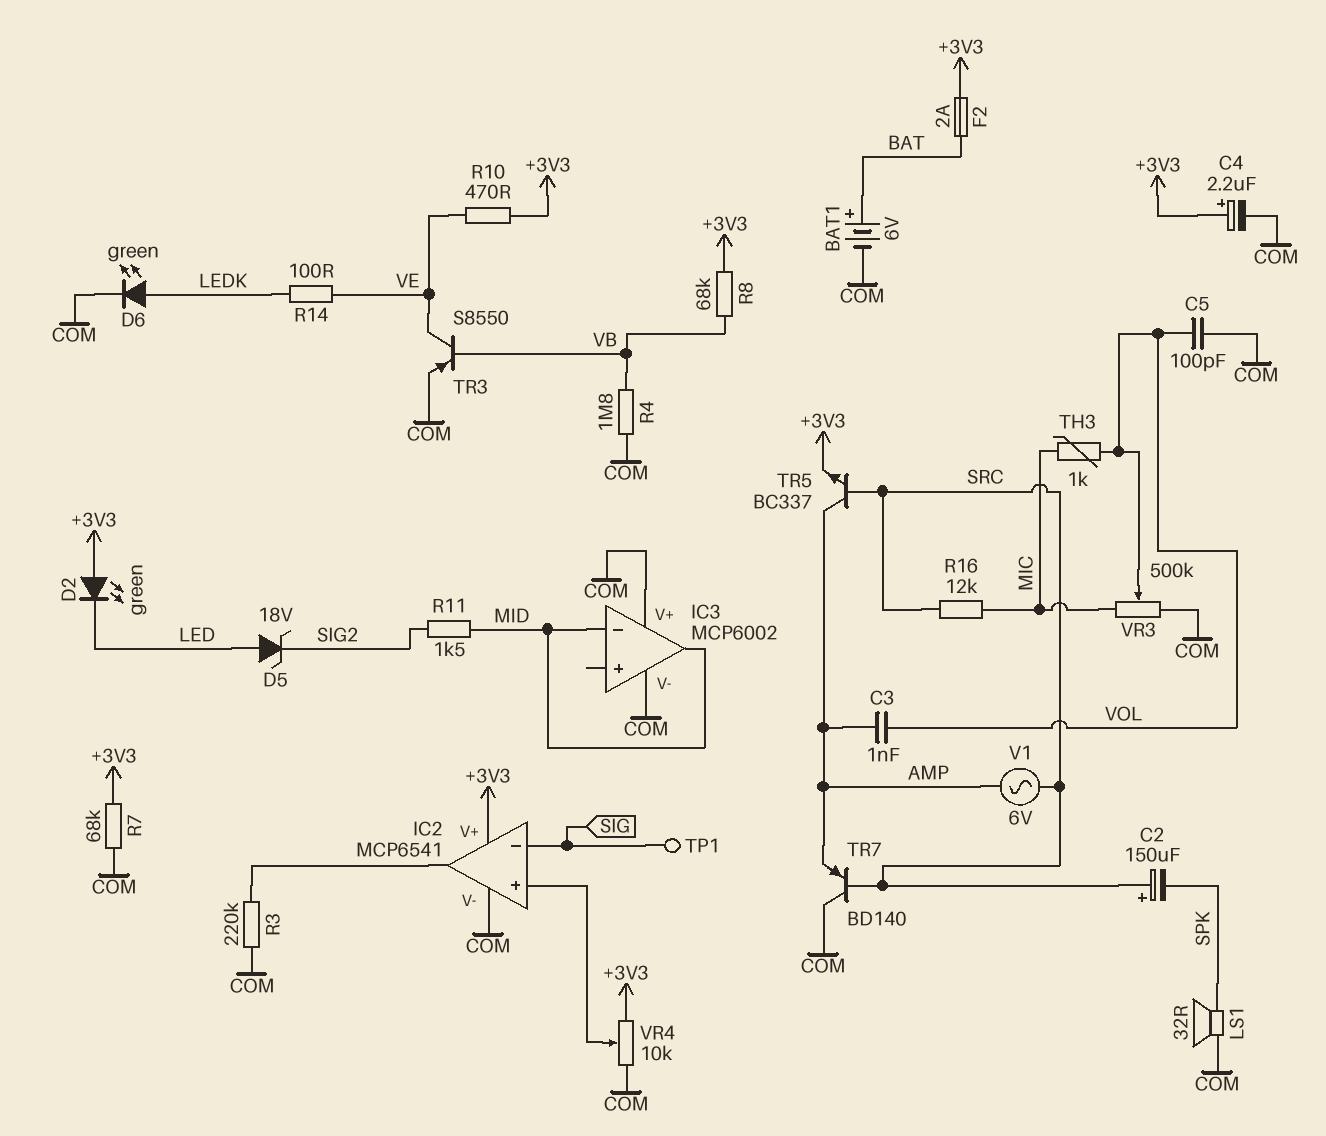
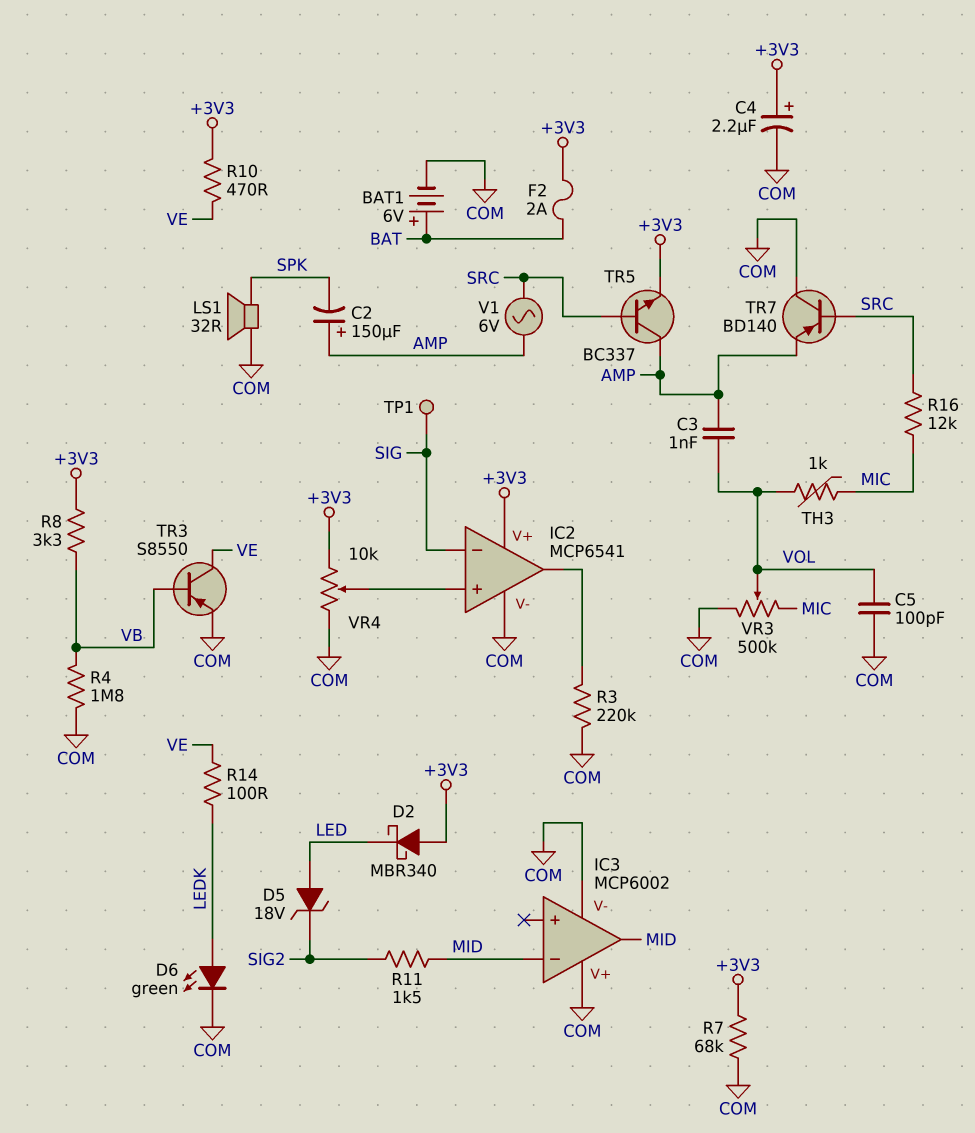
C2: 150uF (plus SRC, minus SPK) -> 150uF (plus AMP, minus SPK)
D2: LED green (A +3V3, K LED) -> schottky MBR340 (A +3V3, K LED)
R8: 68k (+3V3, VB) -> 3.3k (+3V3, VB)

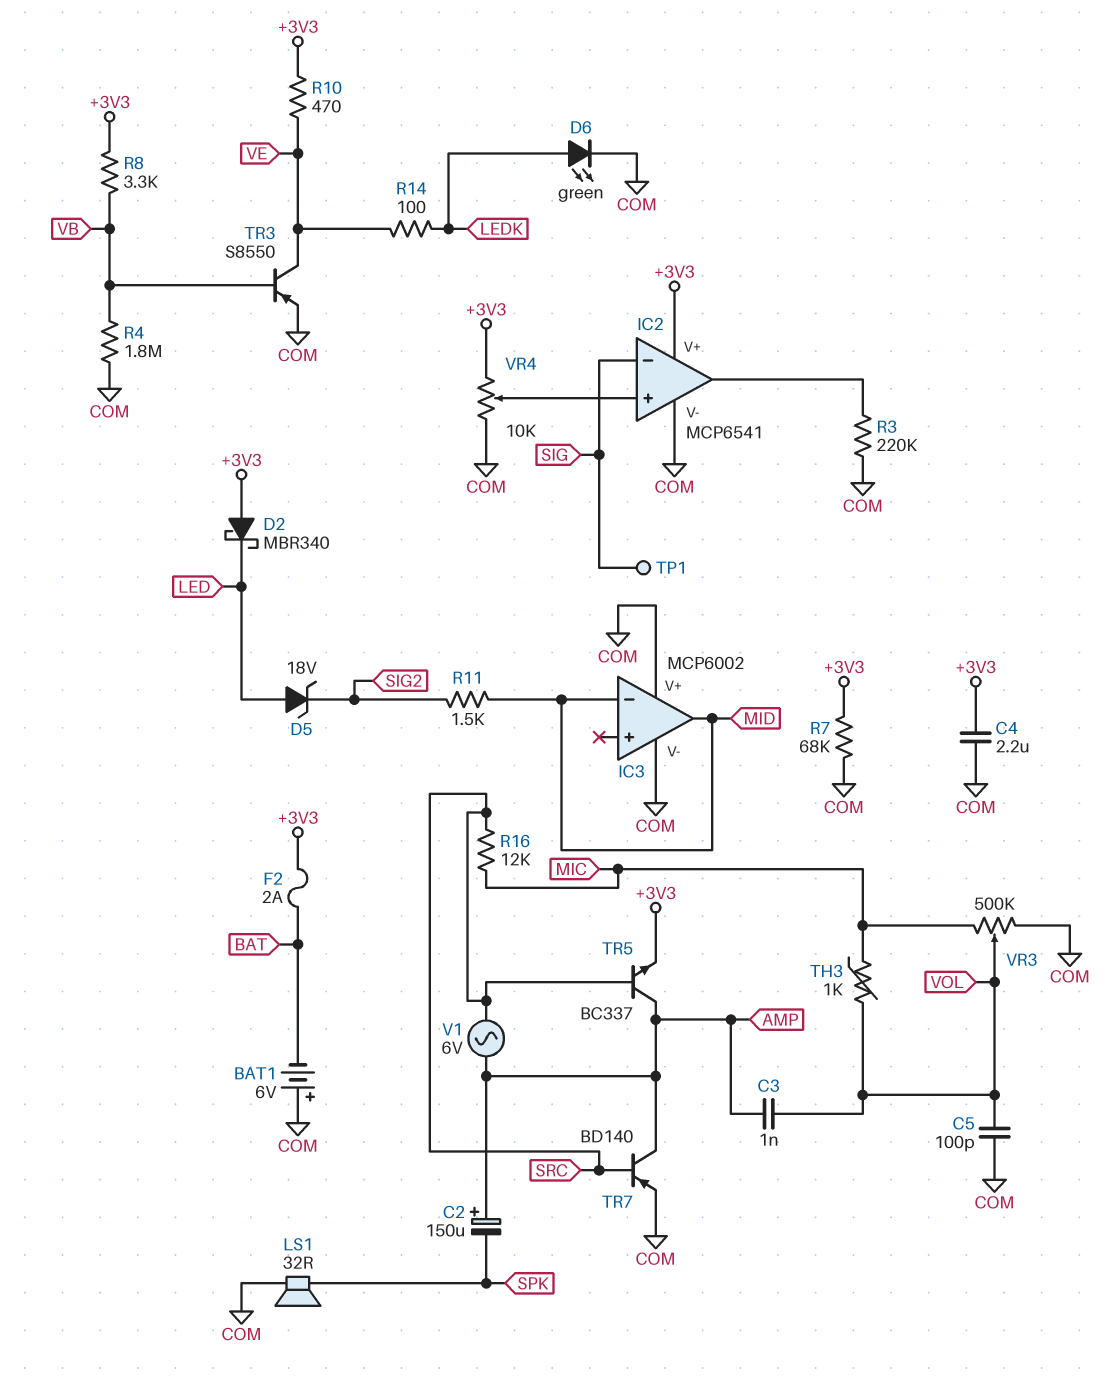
BAT1: 6V (plus BAT, minus COM) -> 6V (plus COM, minus BAT)
C4: 2.2uF (plus +3V3, minus COM) -> 2.2uF (+3V3, COM)
TR7: PNP BD140 (B SRC, C COM, E AMP) -> PNP BD140 (B SRC, C AMP, E COM)

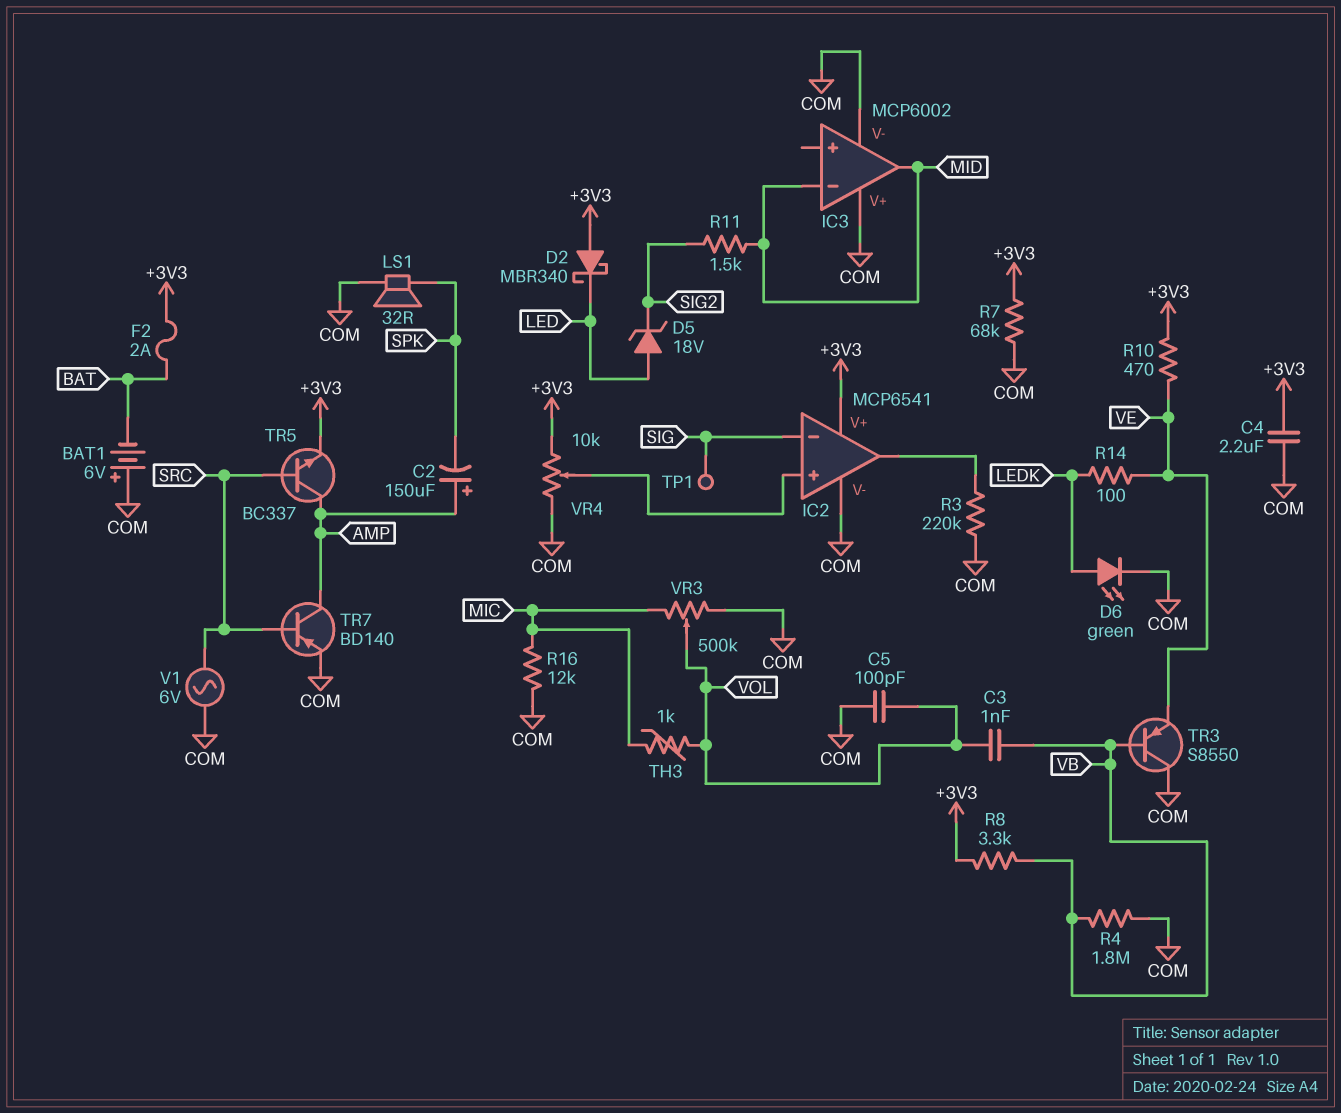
C3: 1nF (AMP, VOL) -> 1nF (VB, VOL)
R16: 12k (MIC, SRC) -> 12k (COM, MIC)
TR3: PNP S8550 (B VB, C VE, E COM) -> PNP S8550 (B VB, C COM, E VE)
V1: AC 6V (AMP, SRC) -> AC 6V (COM, SRC)

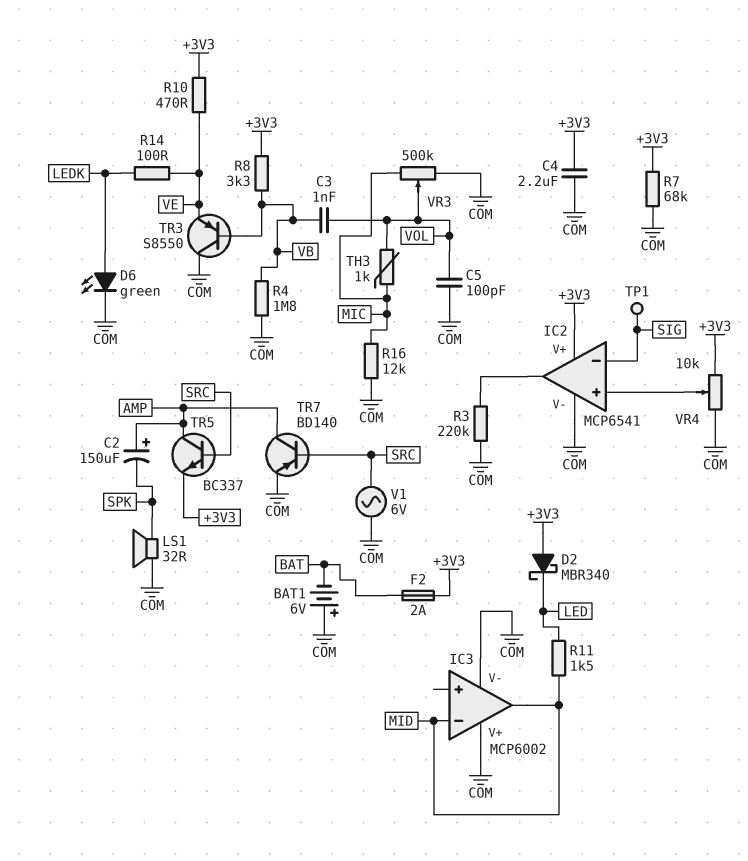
D5: zener 18V (A LED, K SIG2) -> none
R11: 1.5k (MID, SIG2) -> 1.5k (LED, MID)

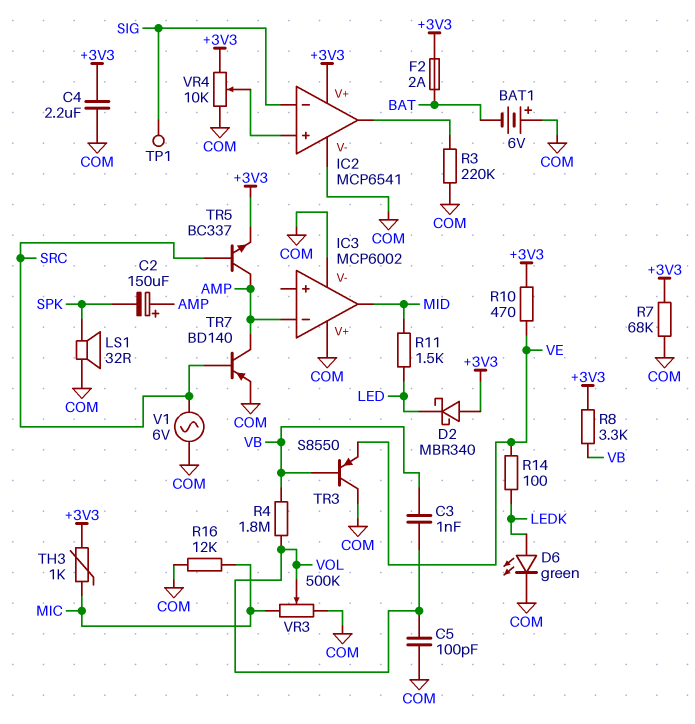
IC3 pin in-: MID -> AMP
R4: 1.8M (COM, VB) -> 1.8M (VB, VOL)
TH3: 1k (MIC, VOL) -> 1k (+3V3, MIC)

